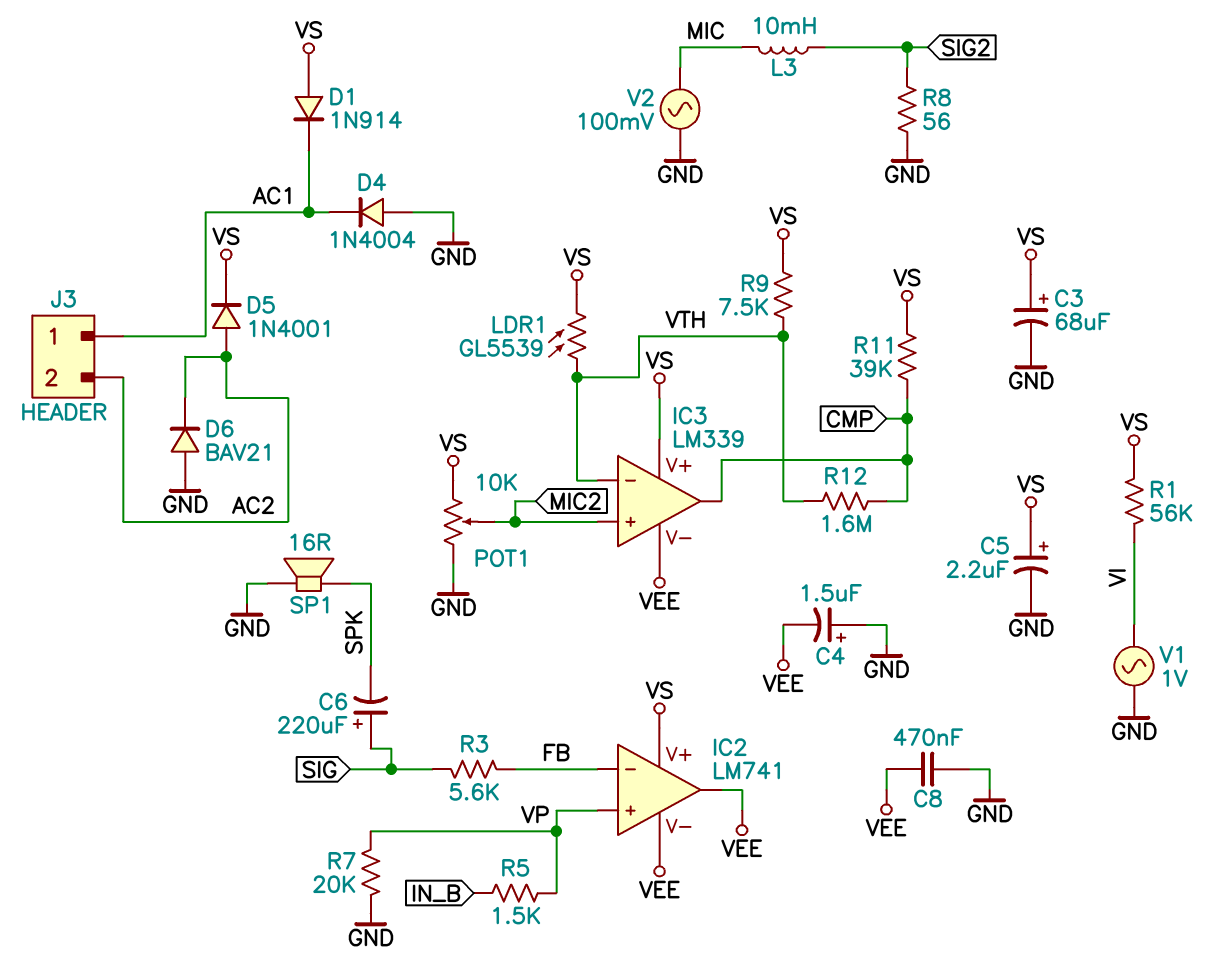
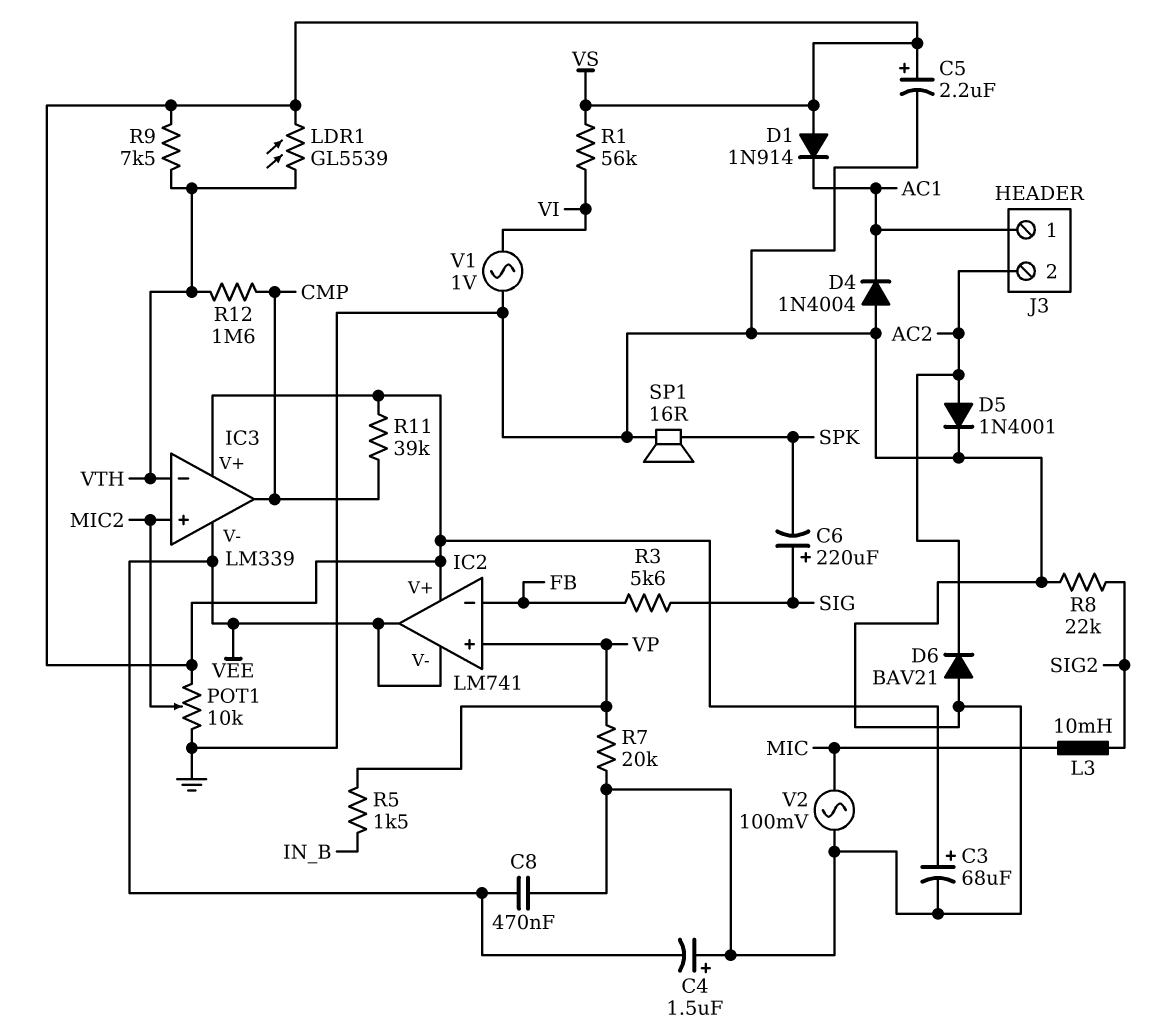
D5: diode 1N4001 (A AC2, K VS) -> diode 1N4001 (A AC2, K GND)
R8: 56 (GND, SIG2) -> 22k (GND, SIG2)

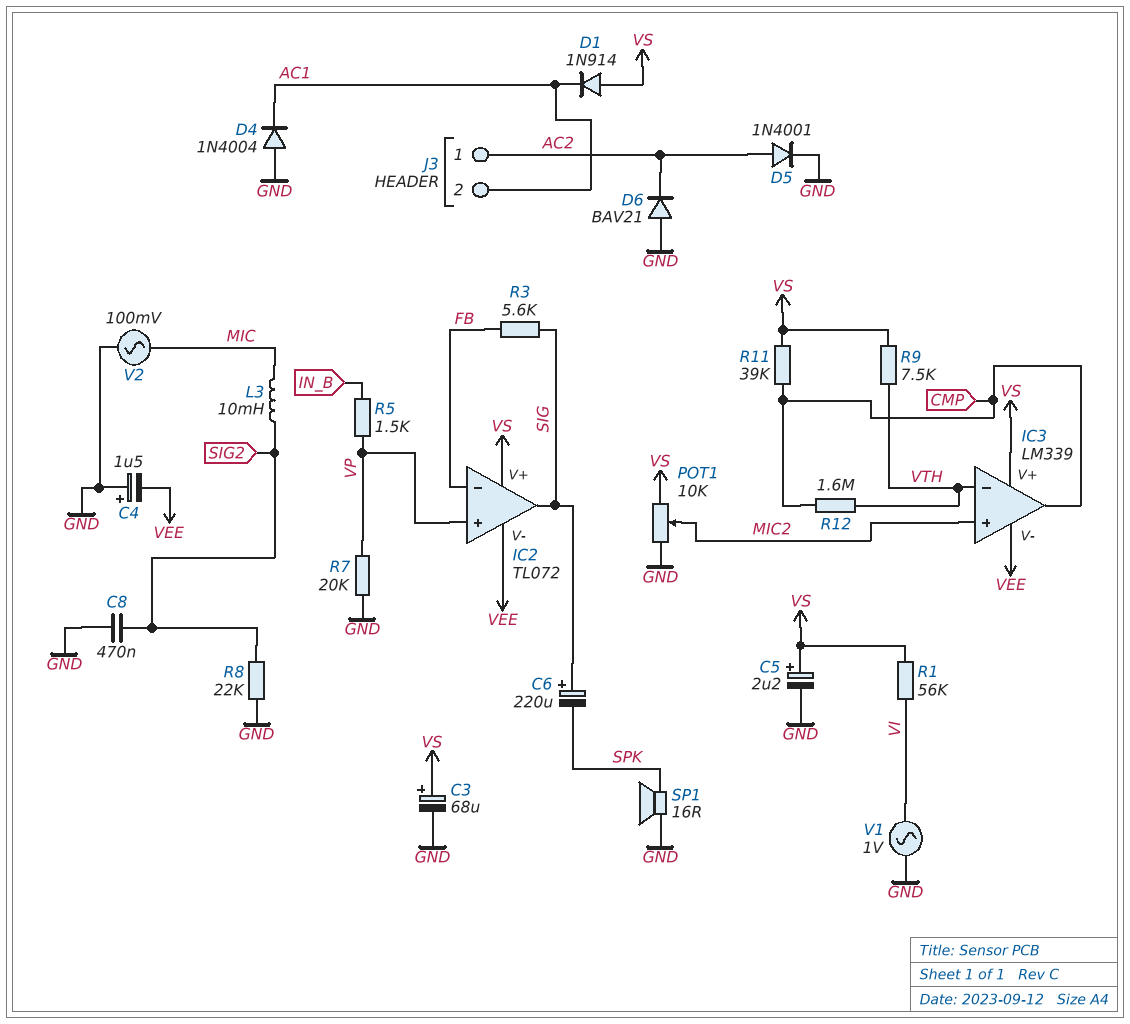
C8: 470nF (GND, VEE) -> 470nF (GND, SIG2)
IC2: LM741 -> TL072
IC2 pin out: VEE -> SIG
J3 pin 1: AC1 -> AC2
J3 pin 2: AC2 -> AC1
LDR1: GL5539 (VS, VTH) -> none

